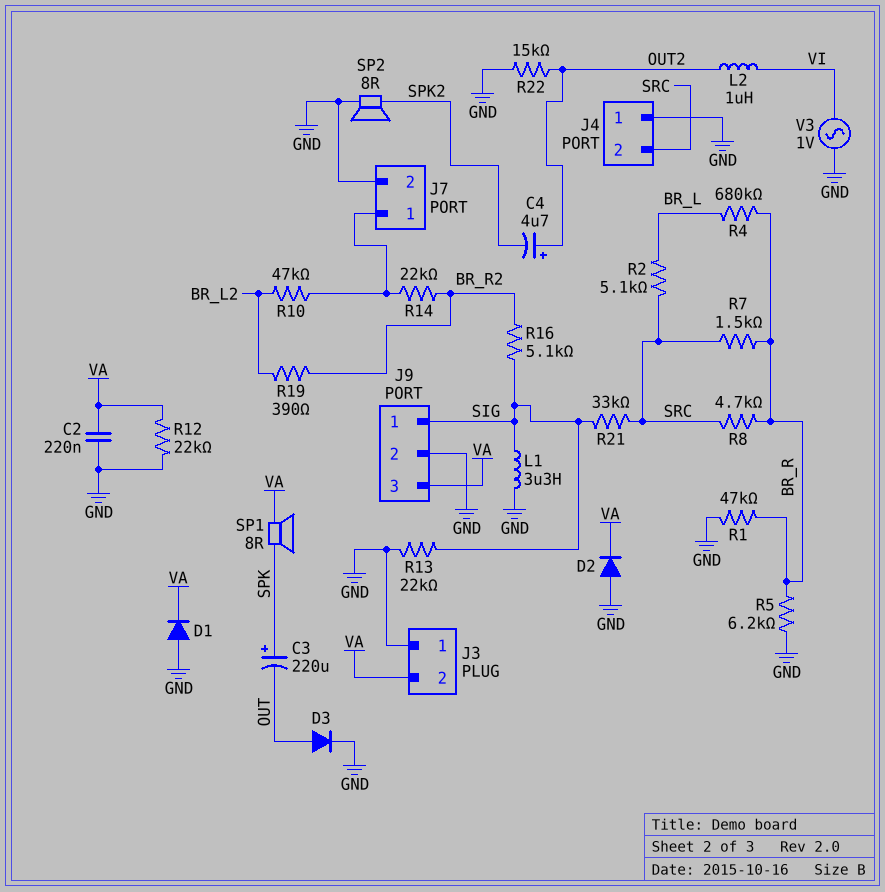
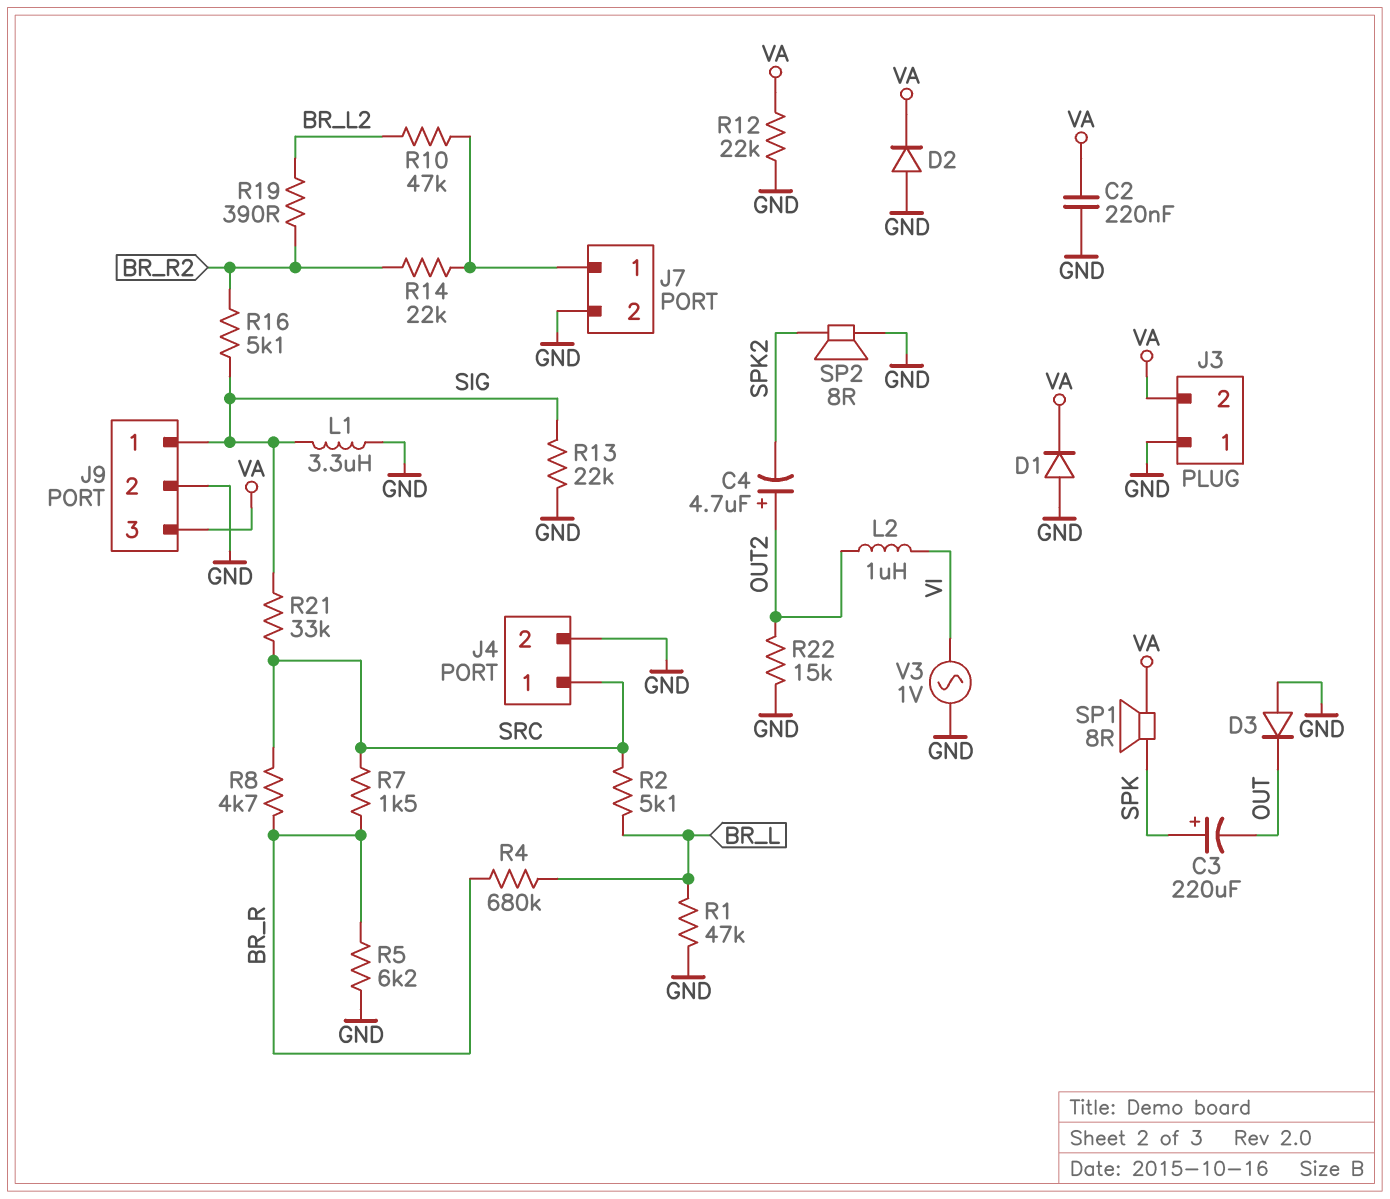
D3: diode (A OUT, K GND) -> diode (A GND, K OUT)
J4 pin 1: GND -> SRC
J4 pin 2: SRC -> GND
R1: 47k (BR_R, GND) -> 47k (BR_L, GND)

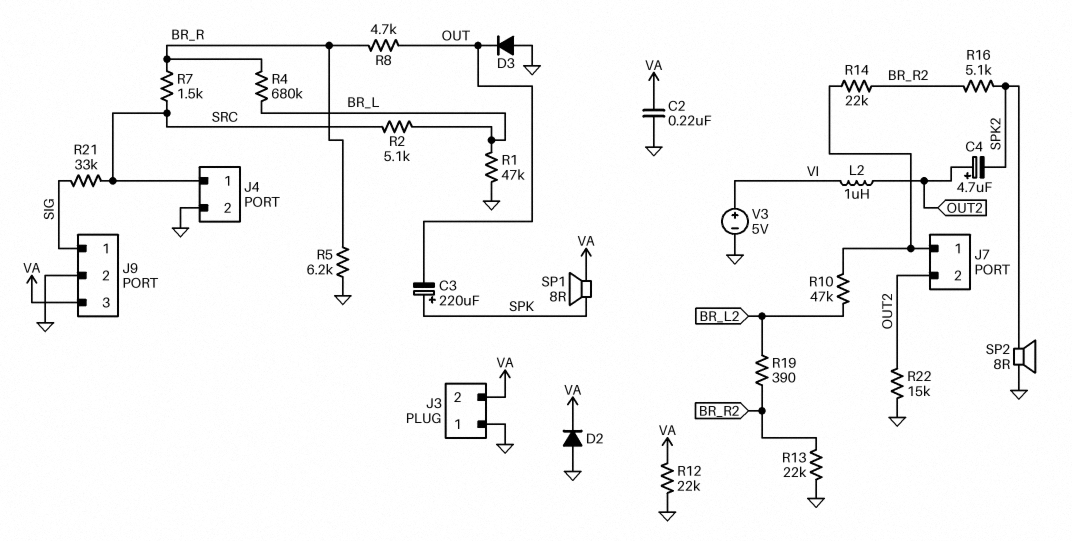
D1: diode (A GND, K VA) -> none
J7 pin 2: GND -> OUT2
L1: 3.3uH (GND, SIG) -> none
R8: 4.7k (BR_R, SRC) -> 4.7k (BR_R, OUT)
R13: 22k (GND, SIG) -> 22k (BR_R2, GND)
R16: 5.1k (BR_R2, SIG) -> 5.1k (BR_R2, SPK2)
V3: AC 1V (GND, VI) -> 5V (plus VI, minus GND)

